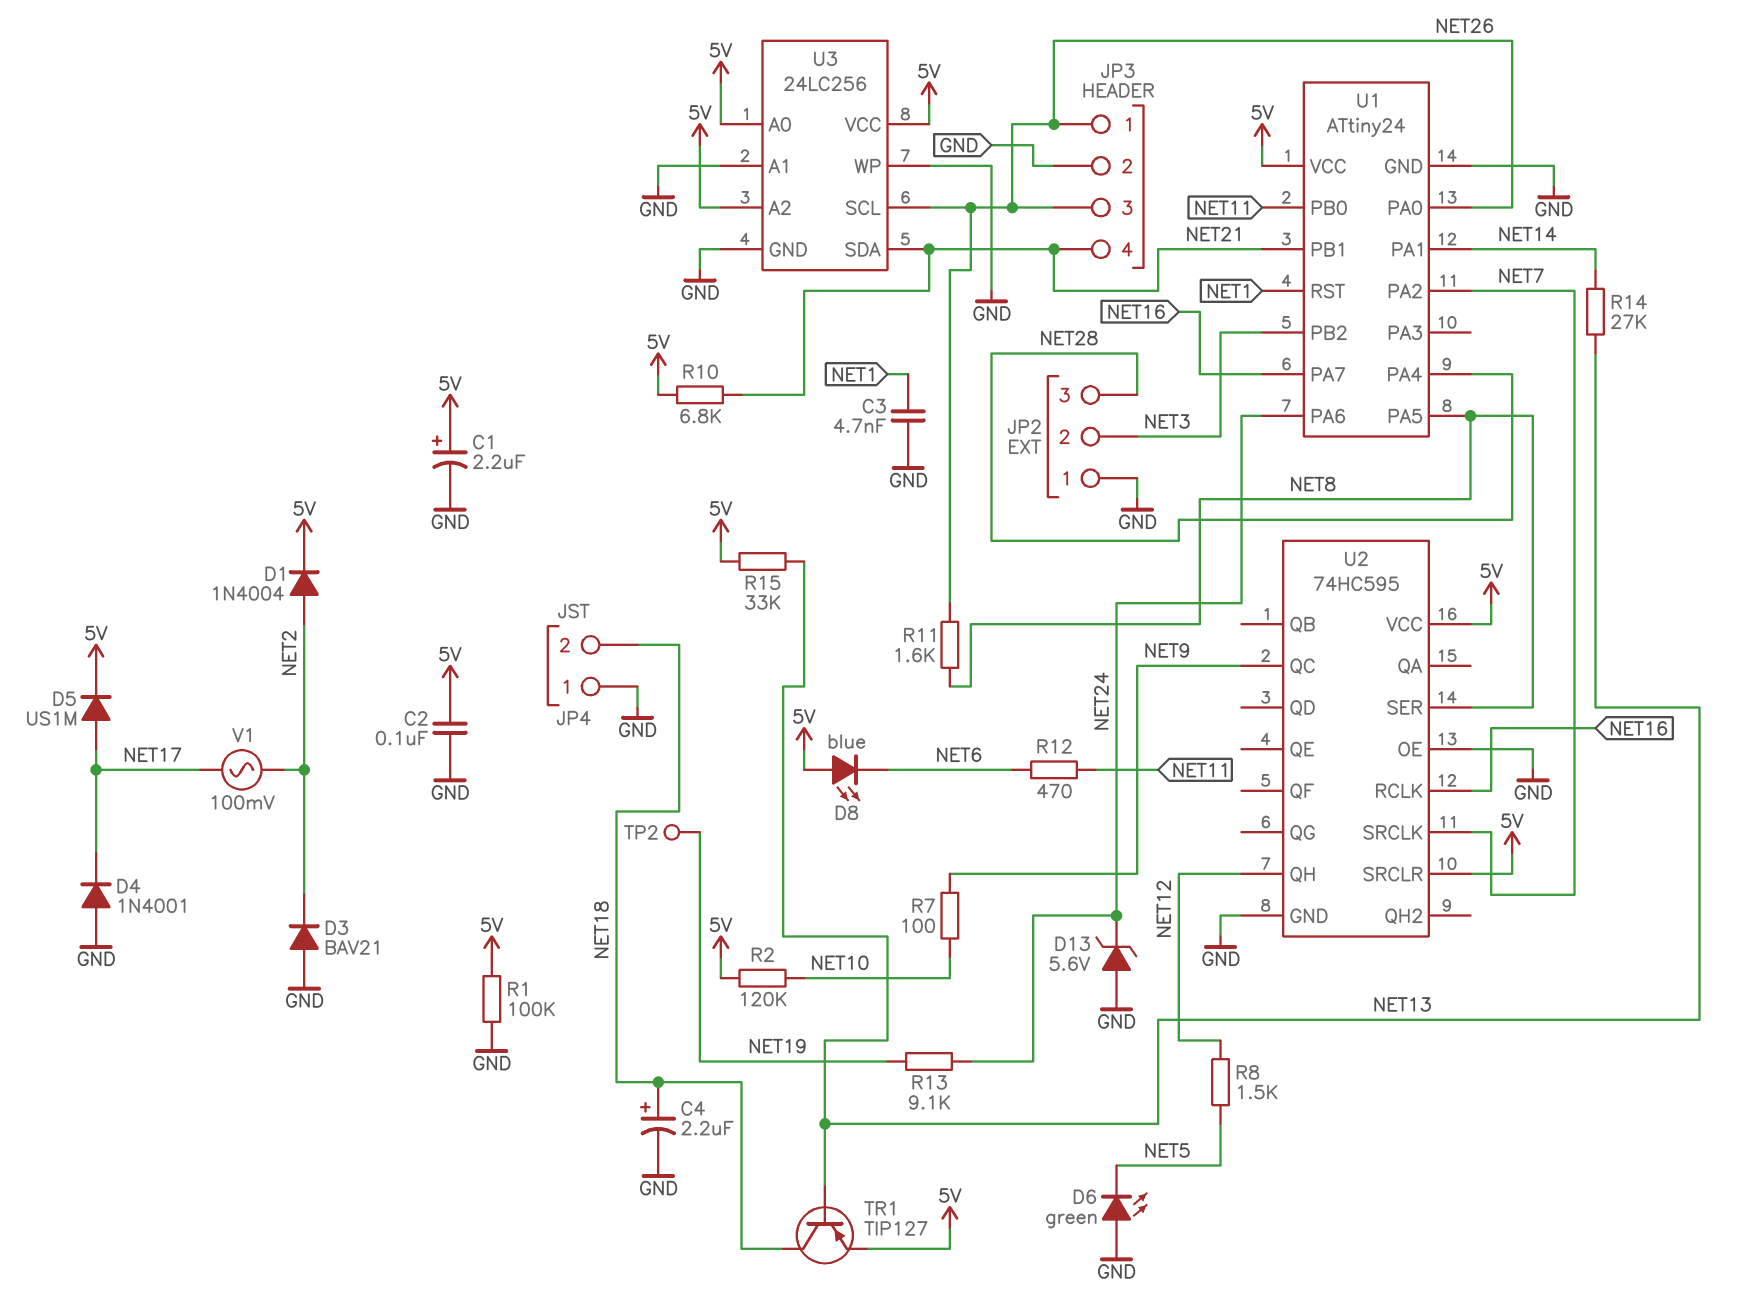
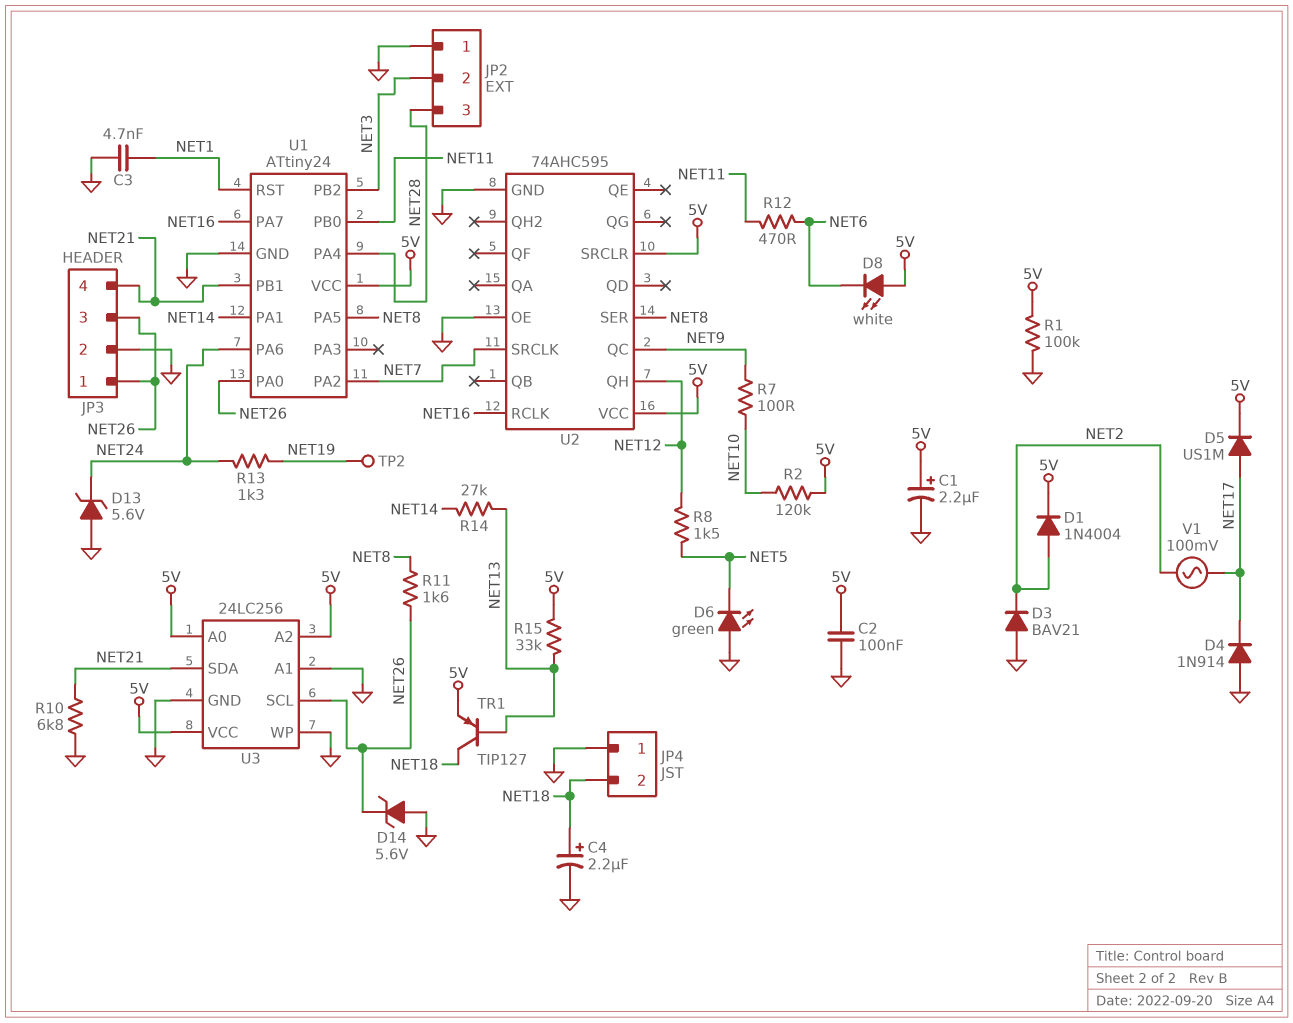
D4: diode 1N4001 (A GND, K NET17) -> diode 1N914 (A GND, K NET17)
D8: LED blue (A 5V, K NET6) -> LED white (A 5V, K NET6)
D14: none -> zener 5.6V (A GND, K NET26)
R10: 6.8k (5V, NET21) -> 6.8k (GND, NET21)
R13: 9.1k (NET19, NET24) -> 1.3k (NET19, NET24)
U2: 74HC595 -> 74AHC595

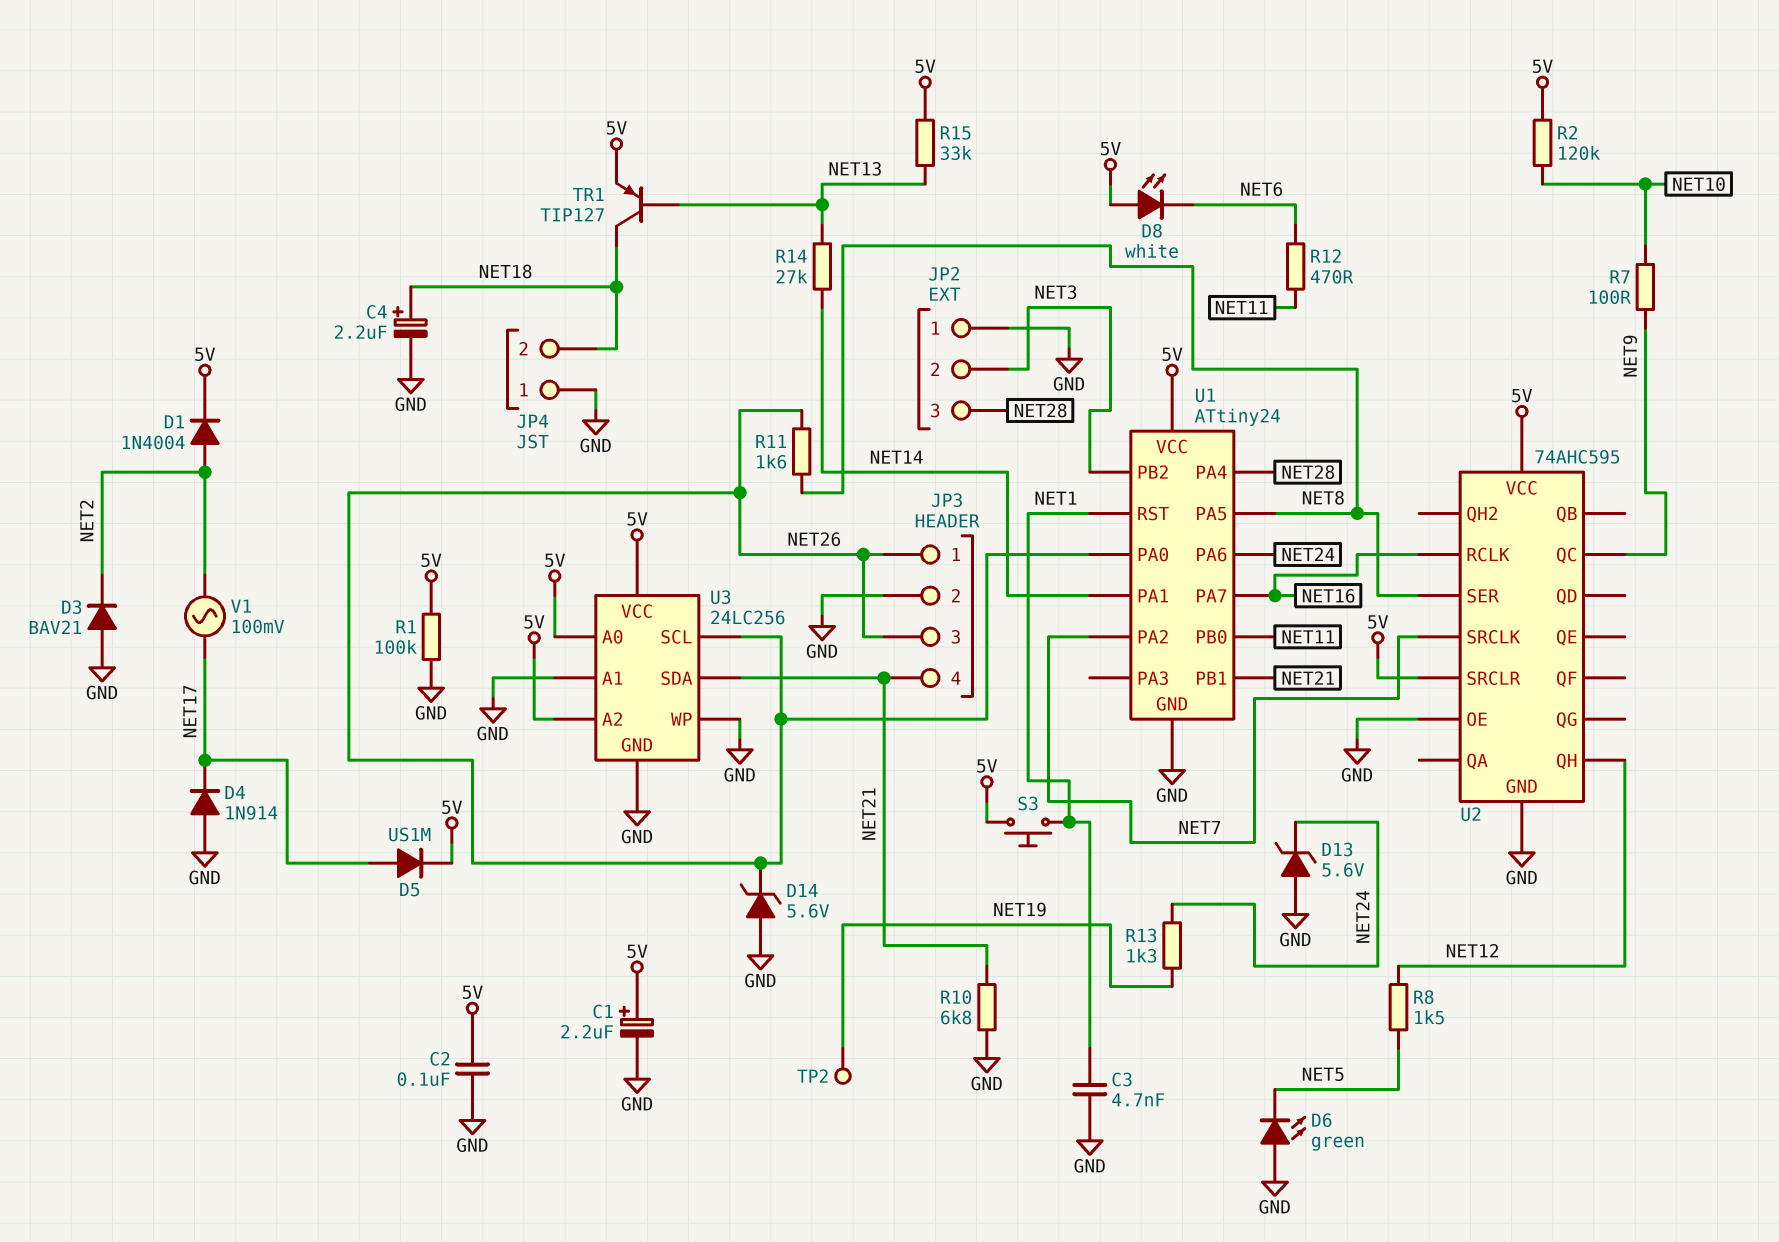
S3: none -> button (5V, NET1)

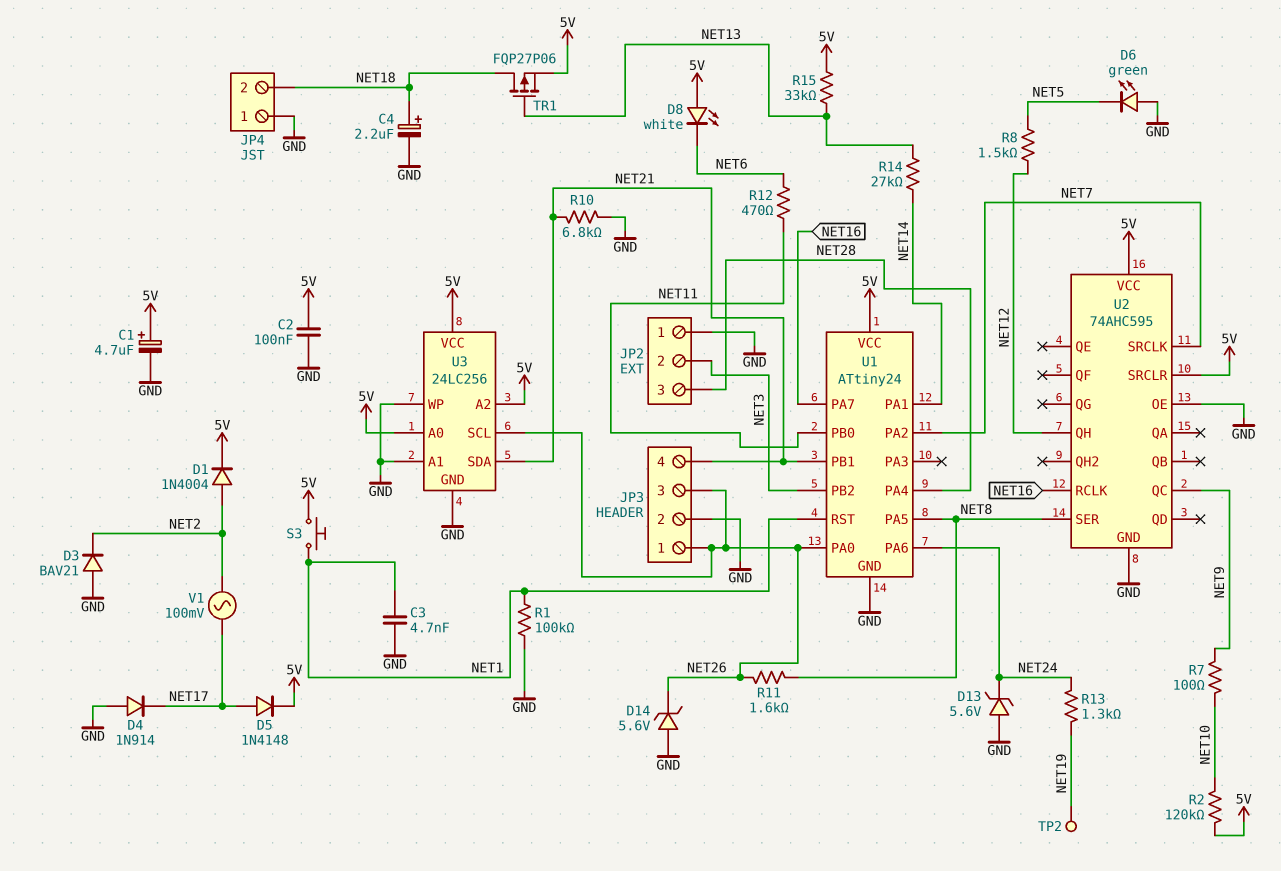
C1: 2.2uF (plus 5V, minus GND) -> 4.7uF (plus 5V, minus GND)
D5: diode US1M (A NET17, K 5V) -> diode 1N4148 (A NET17, K 5V)
R1: 100k (5V, GND) -> 100k (GND, NET1)
TR1: PNP TIP127 (B NET13, C NET18, E 5V) -> PMOS FQP27P06 (G NET13, D NET18, S 5V)

